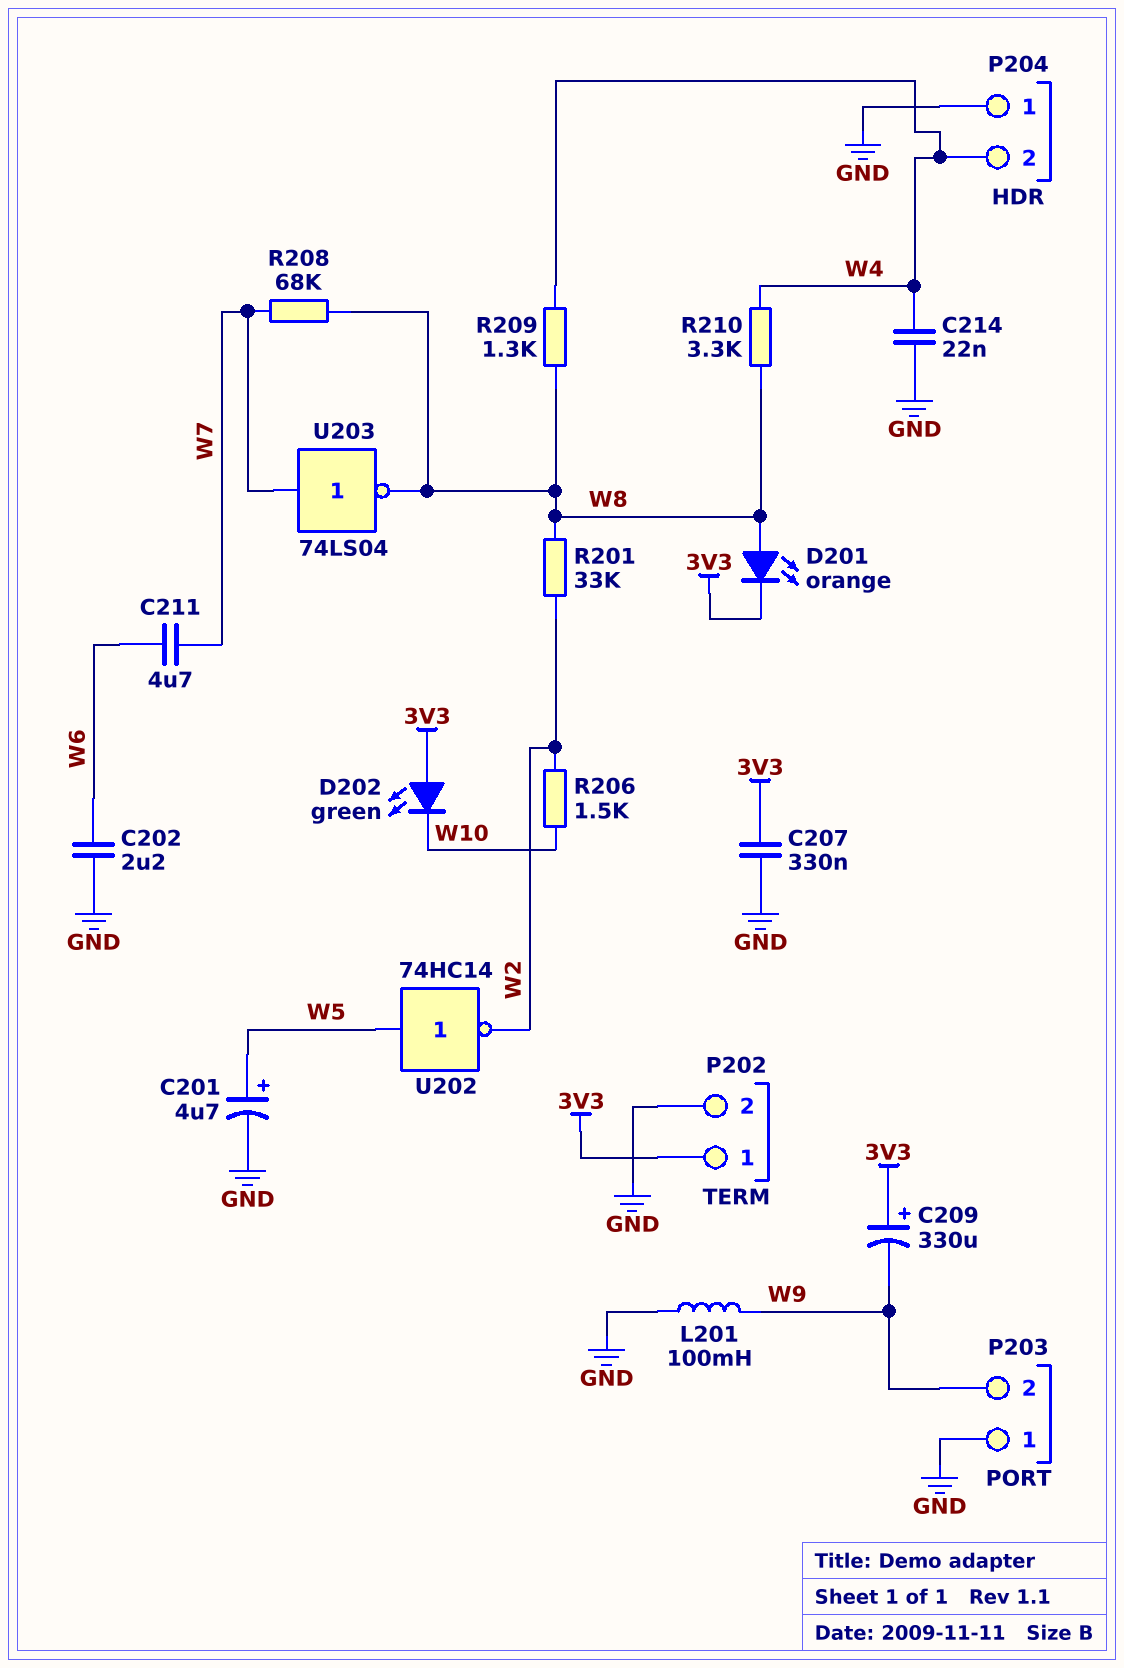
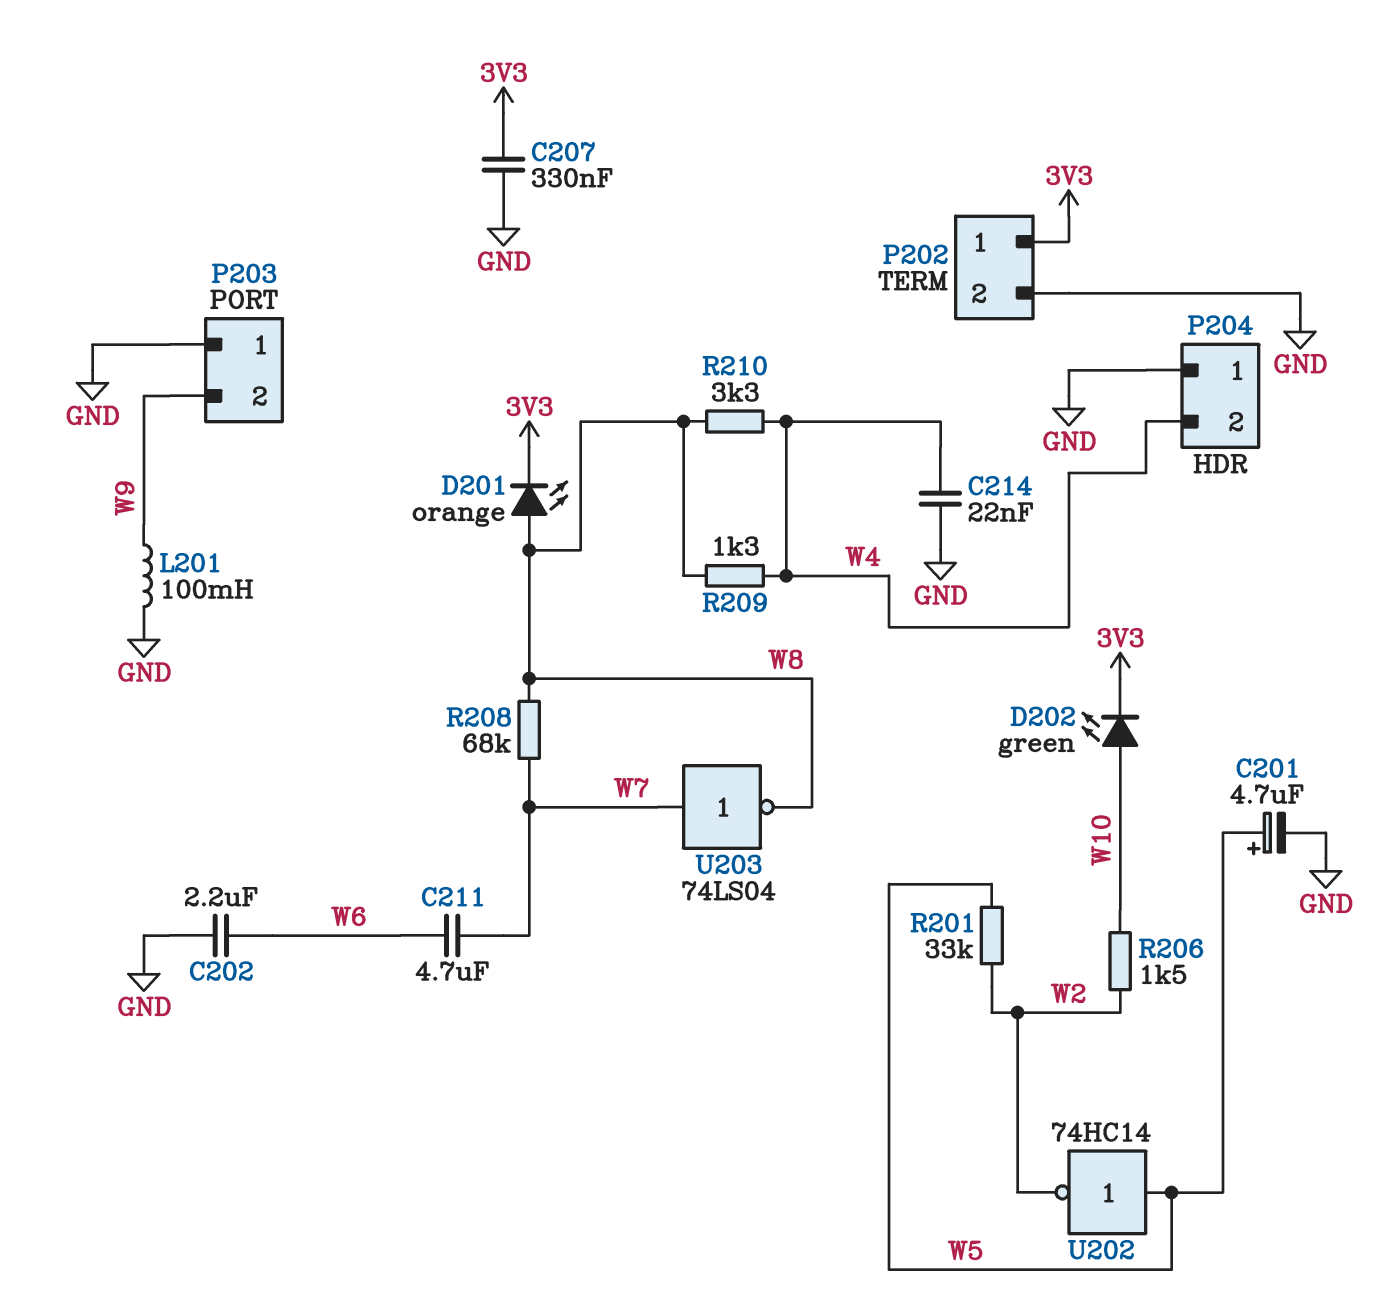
C209: 330uF (plus 3V3, minus W9) -> none
D202: LED green (A 3V3, K W10) -> LED green (A W10, K 3V3)
R201: 33k (W2, W8) -> 33k (W2, W5)

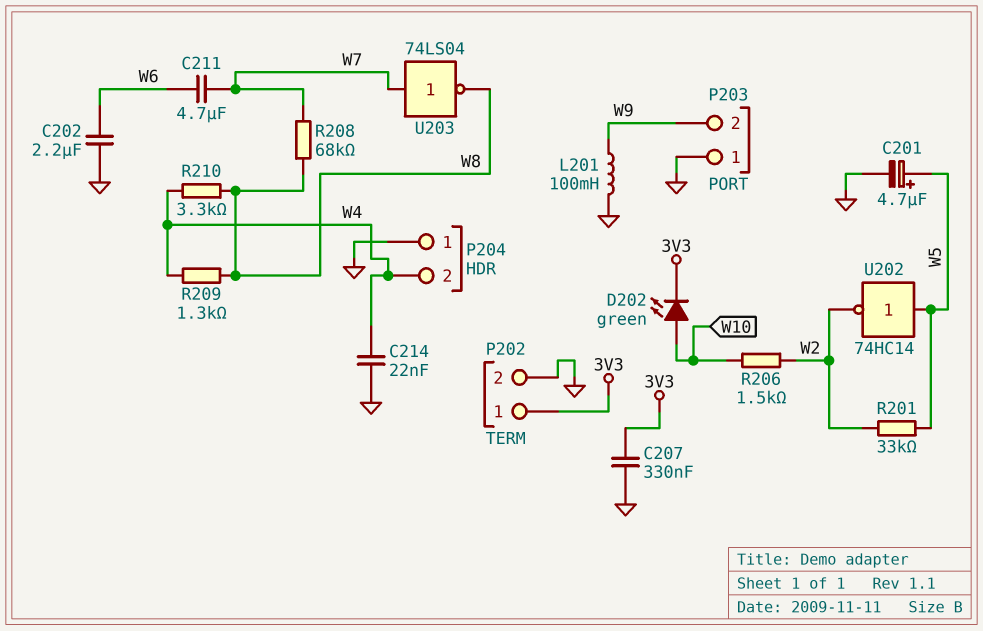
D201: LED orange (A W8, K 3V3) -> none

